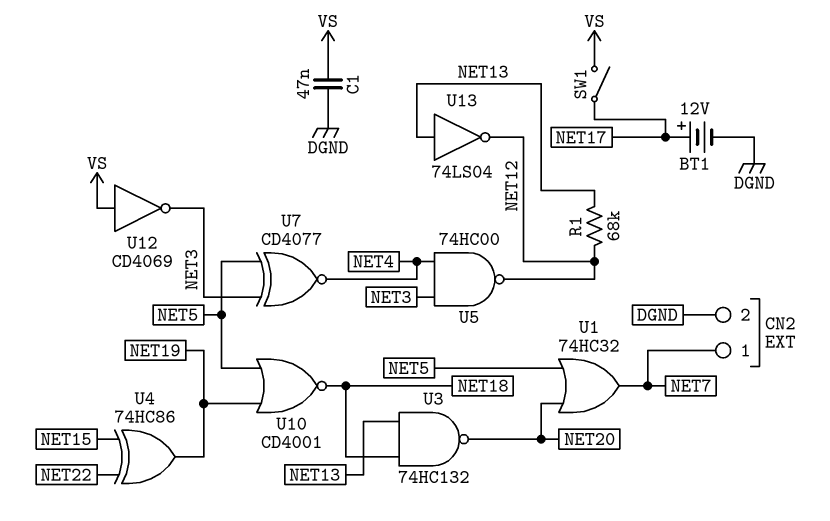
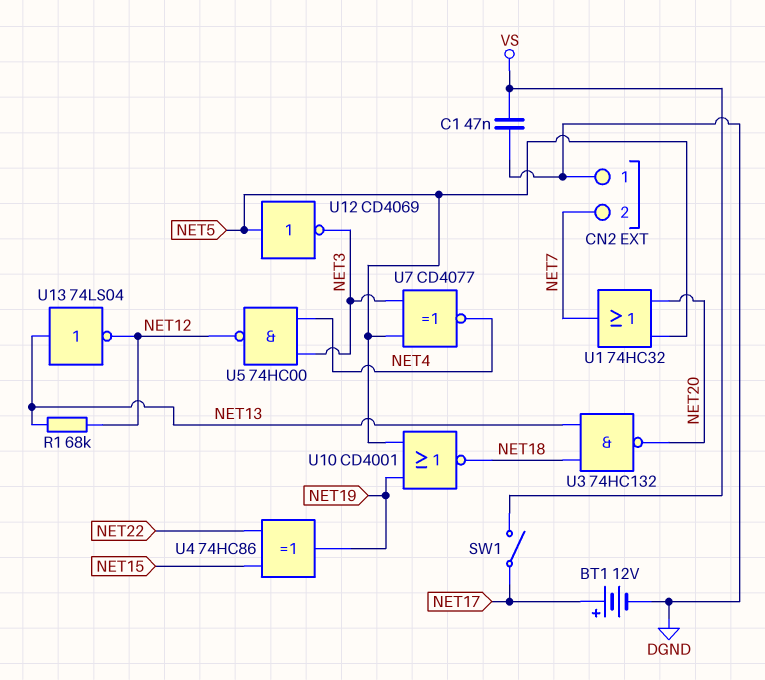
CN2 pin 1: NET7 -> DGND
CN2 pin 2: DGND -> NET7
U12: NOT CD4069 (in VS, out NET3) -> NOT CD4069 (in NET5, out NET3)

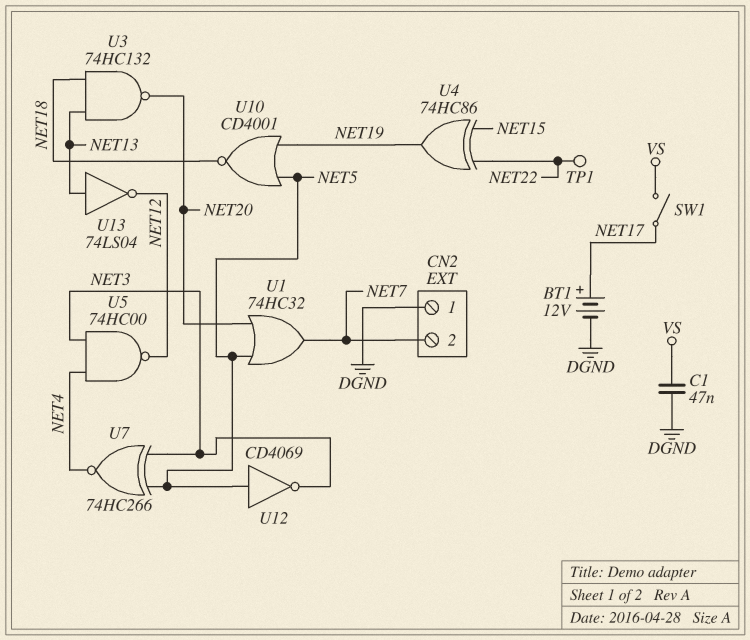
R1: 68k (NET12, NET13) -> none
TP1: none -> test point (NET22)
U7: XNOR CD4077 (in NET3, in NET5, out NET4) -> XNOR 74HC266 (in NET3, in NET5, out NET4)

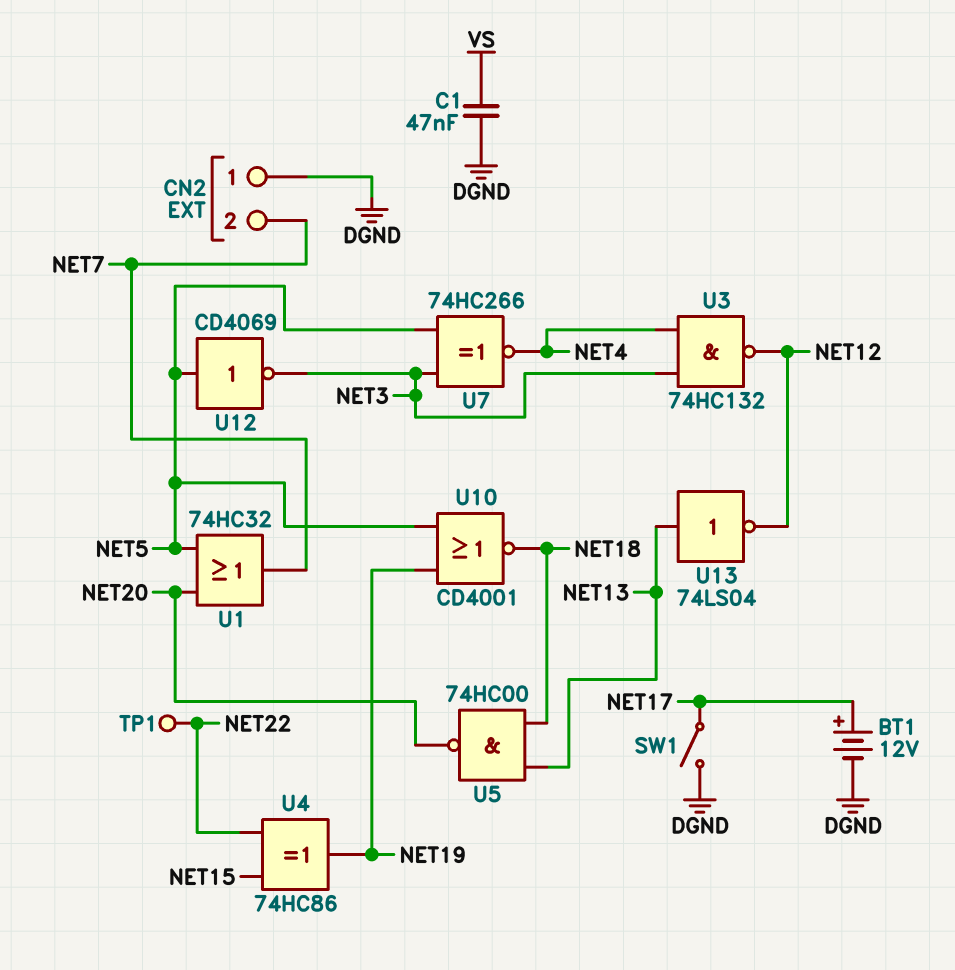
SW1: switch (NET17, VS) -> switch (DGND, NET17)
U3: NAND 74HC132 (in NET13, in NET18, out NET20) -> NAND 74HC132 (in NET3, in NET4, out NET12)
U5: NAND 74HC00 (in NET3, in NET4, out NET12) -> NAND 74HC00 (in NET13, in NET18, out NET20)

